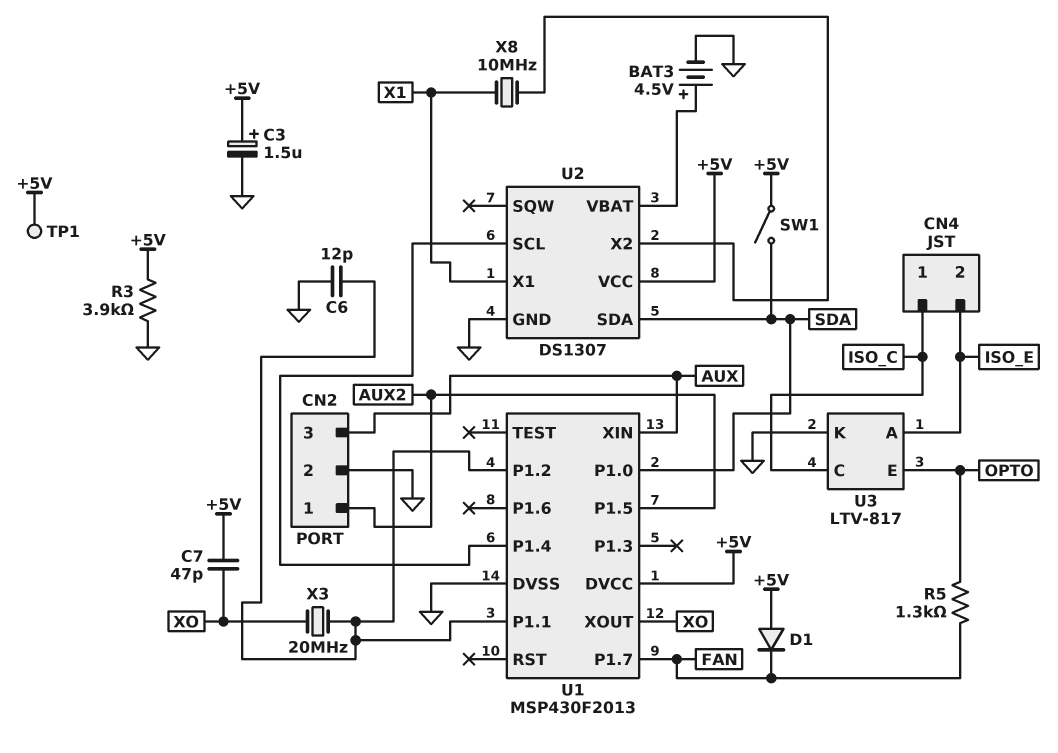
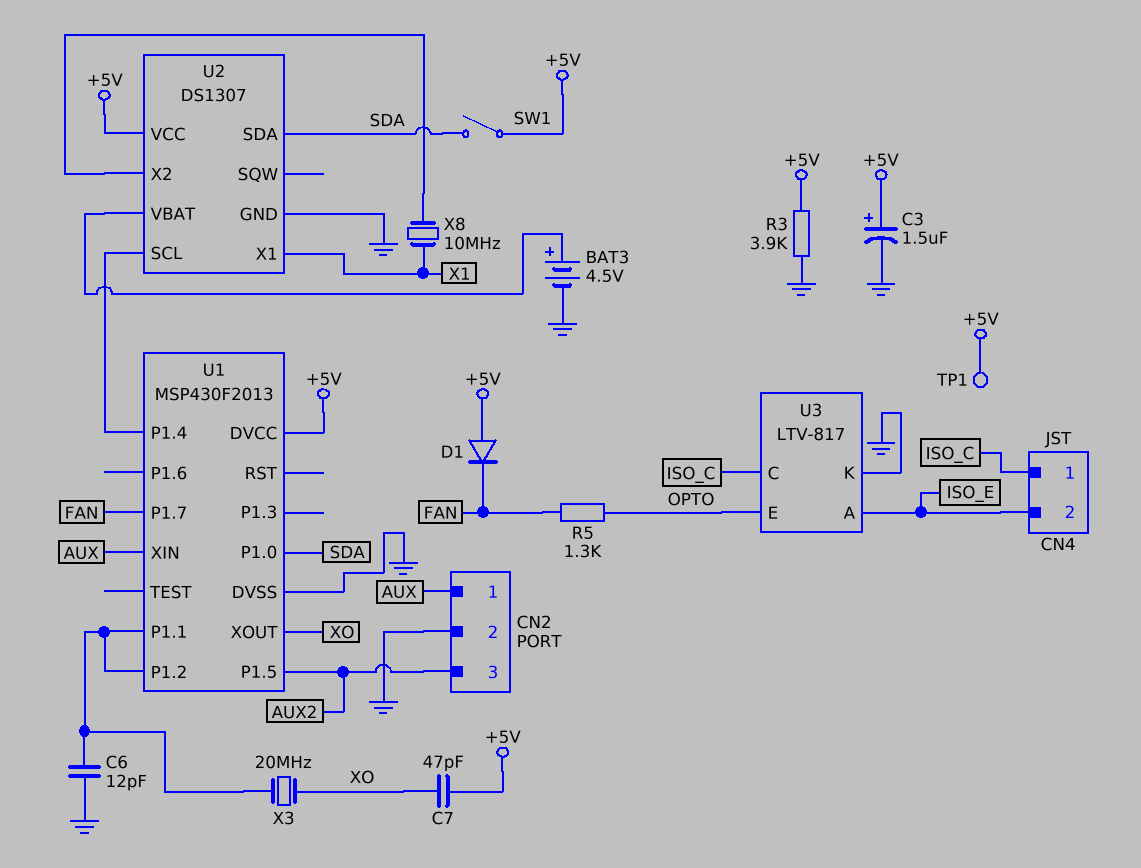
CN2 pin 1: AUX2 -> AUX
CN2 pin 3: AUX -> AUX2

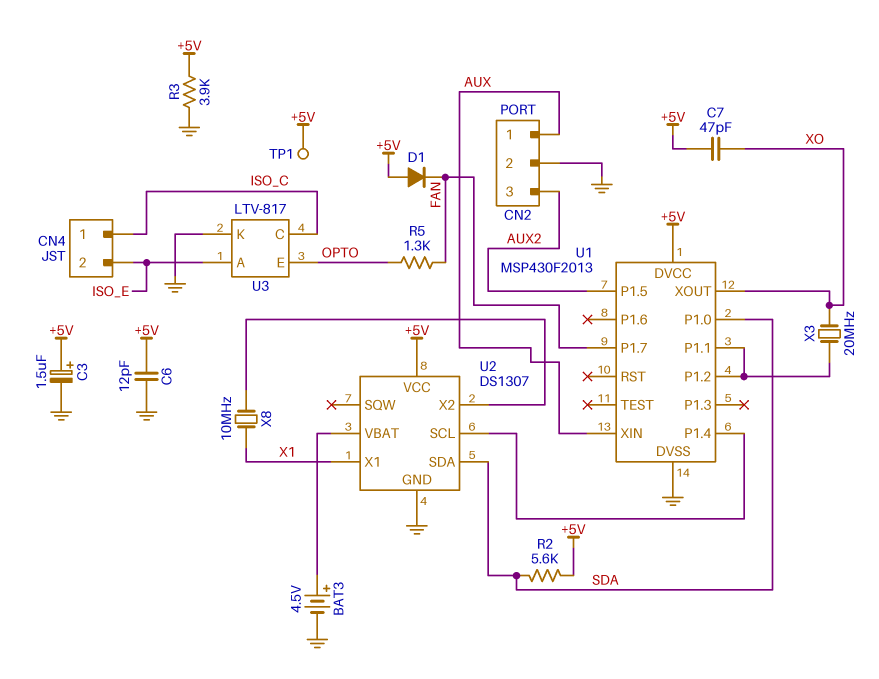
C6: 12pF (GND, U1/P1.1) -> 12pF (+5V, GND)
R2: none -> 5.6k (+5V, SDA)
SW1: switch (+5V, SDA) -> none

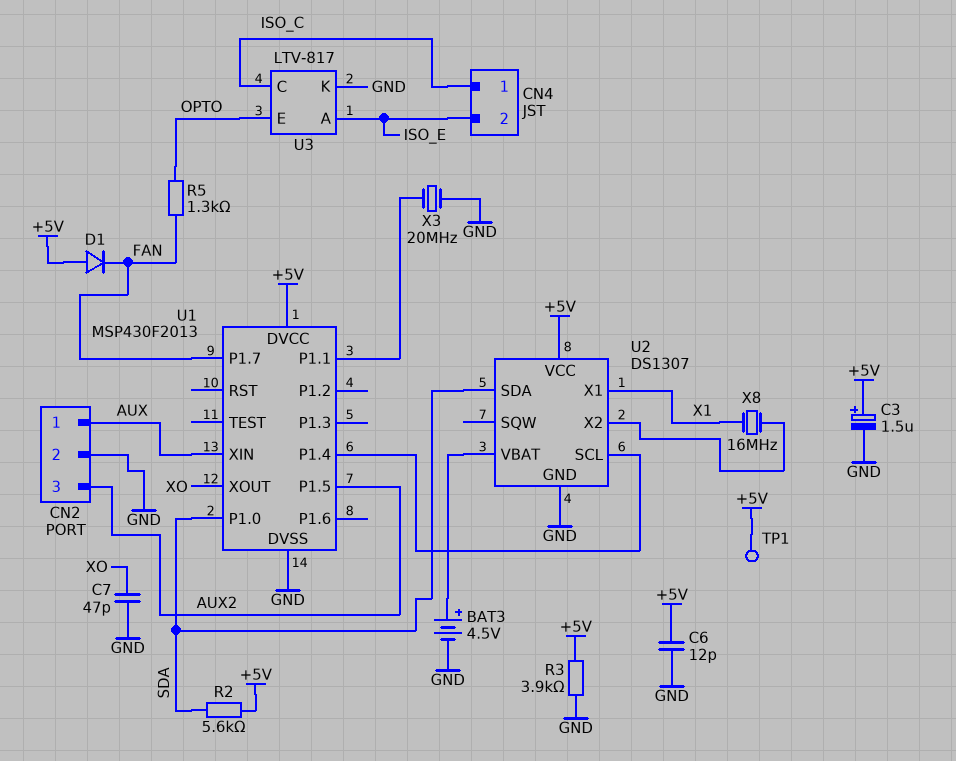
C7: 47pF (+5V, XO) -> 47pF (GND, XO)
U1 pin P1.2: U1/P1.1 -> none
X3: 20MHz (U1/P1.1, XO) -> 20MHz (GND, U1/P1.1)
X8: 10MHz (U2/X2, X1) -> 16MHz (U2/X2, X1)

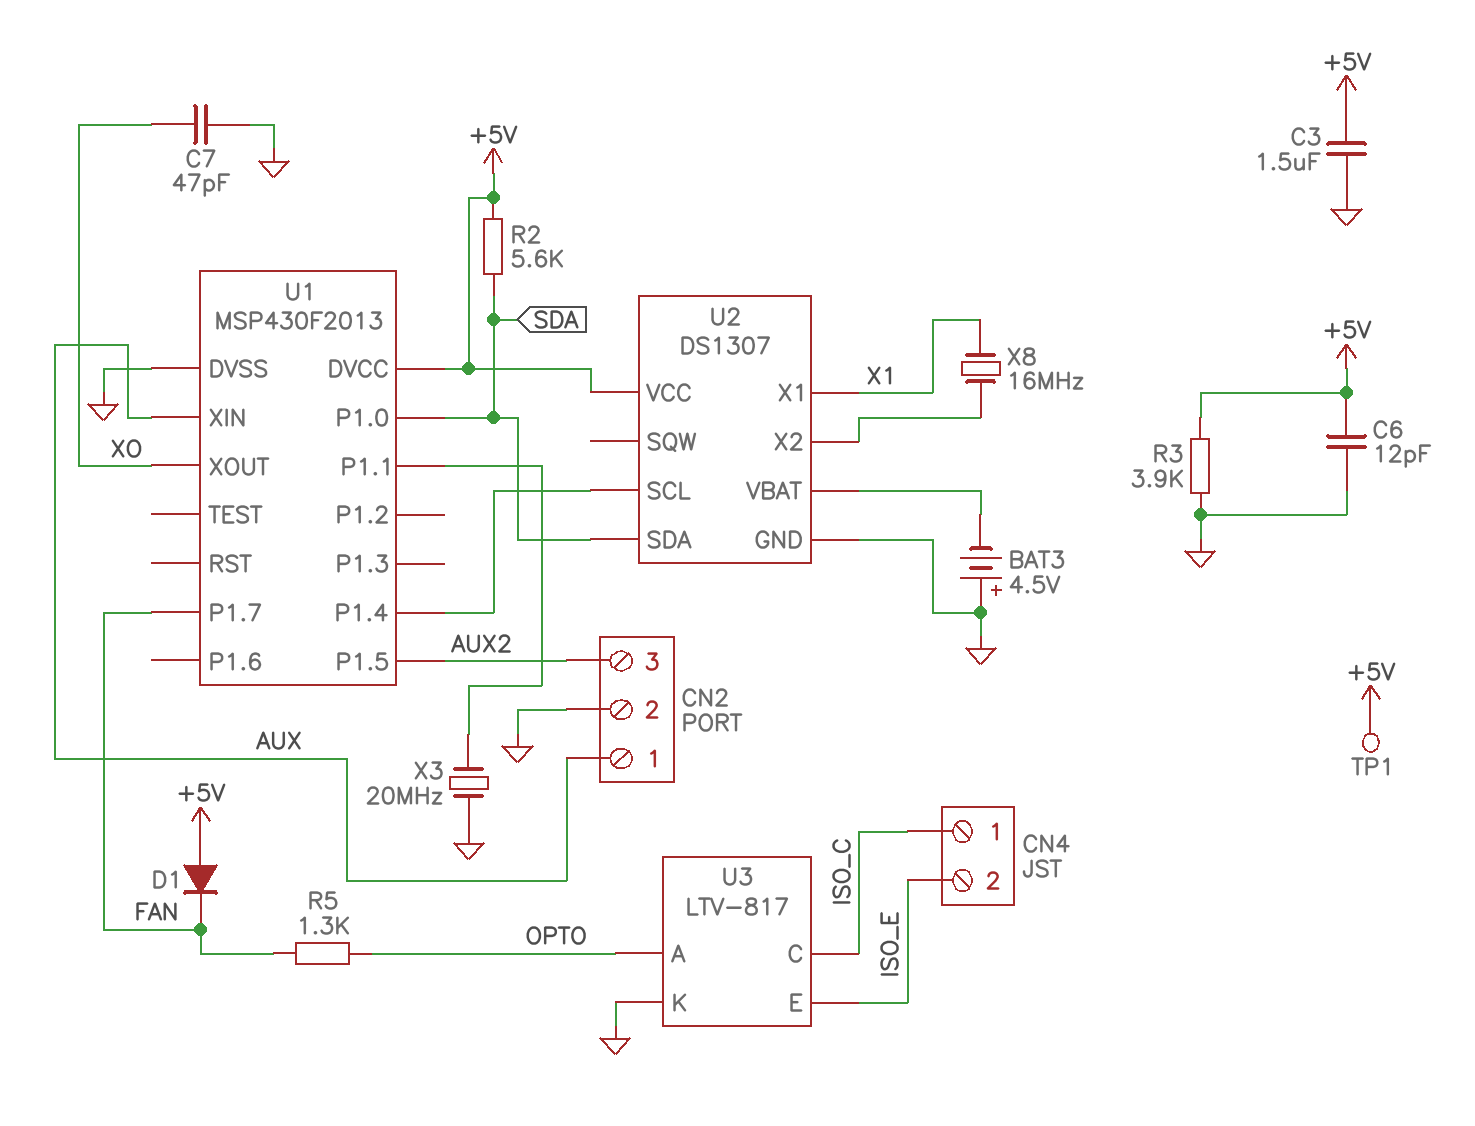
BAT3: 4.5V (plus U2/VBAT, minus GND) -> 4.5V (plus GND, minus U2/VBAT)
C3: 1.5uF (plus +5V, minus GND) -> 1.5uF (+5V, GND)
U3 pin A: ISO_E -> OPTO
U3 pin E: OPTO -> ISO_E

